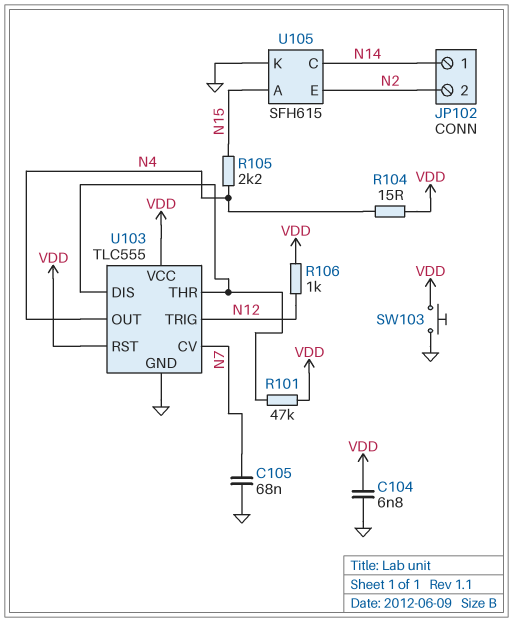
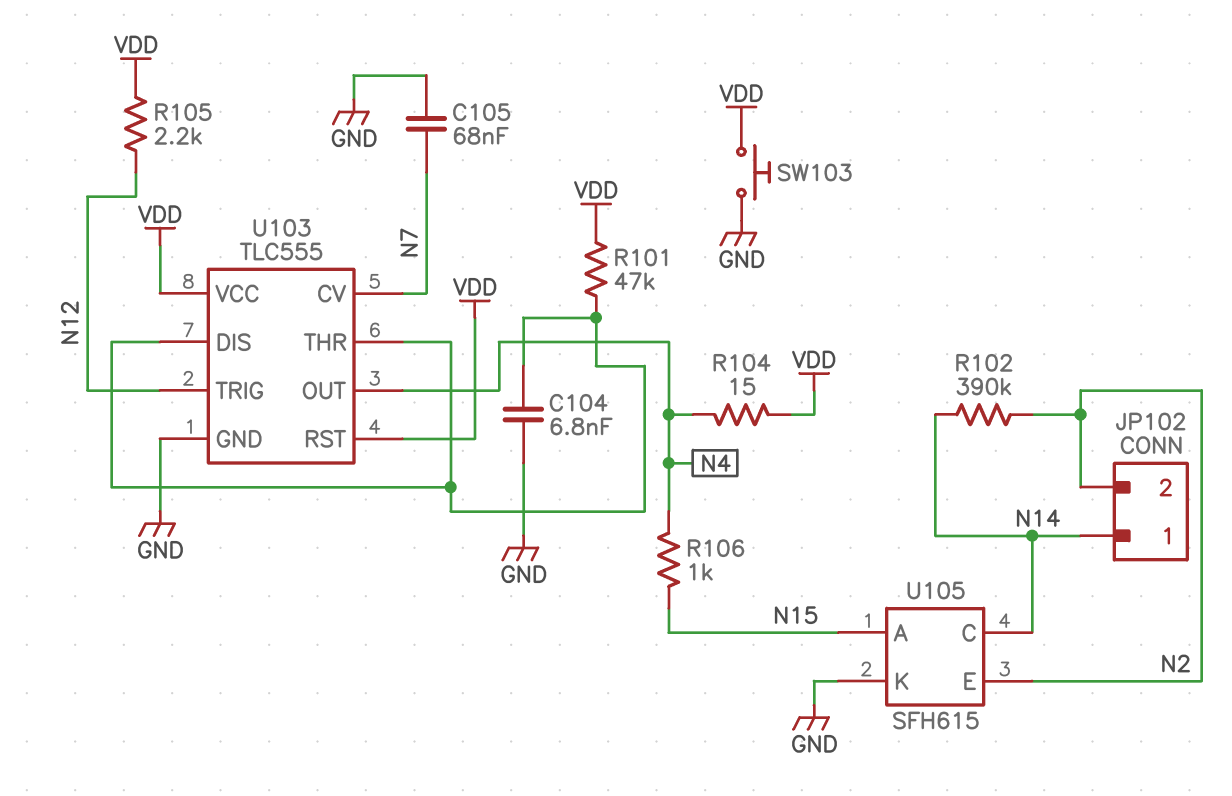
C104: 6.8nF (GND, VDD) -> 6.8nF (GND, U103/DIS)
R102: none -> 390k (N2, N14)
R105: 2.2k (N4, N15) -> 2.2k (N12, VDD)
R106: 1k (N12, VDD) -> 1k (N4, N15)

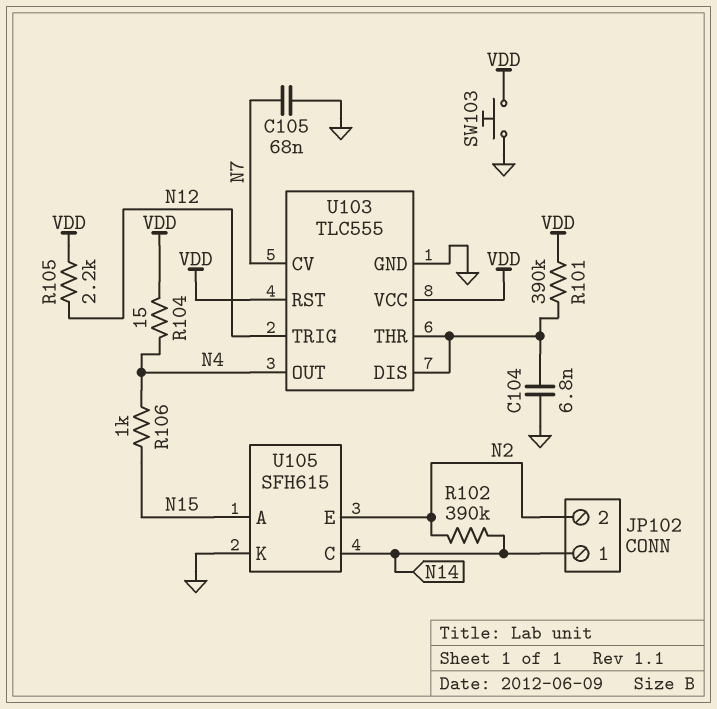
R101: 47k (U103/DIS, VDD) -> 390k (U103/DIS, VDD)

